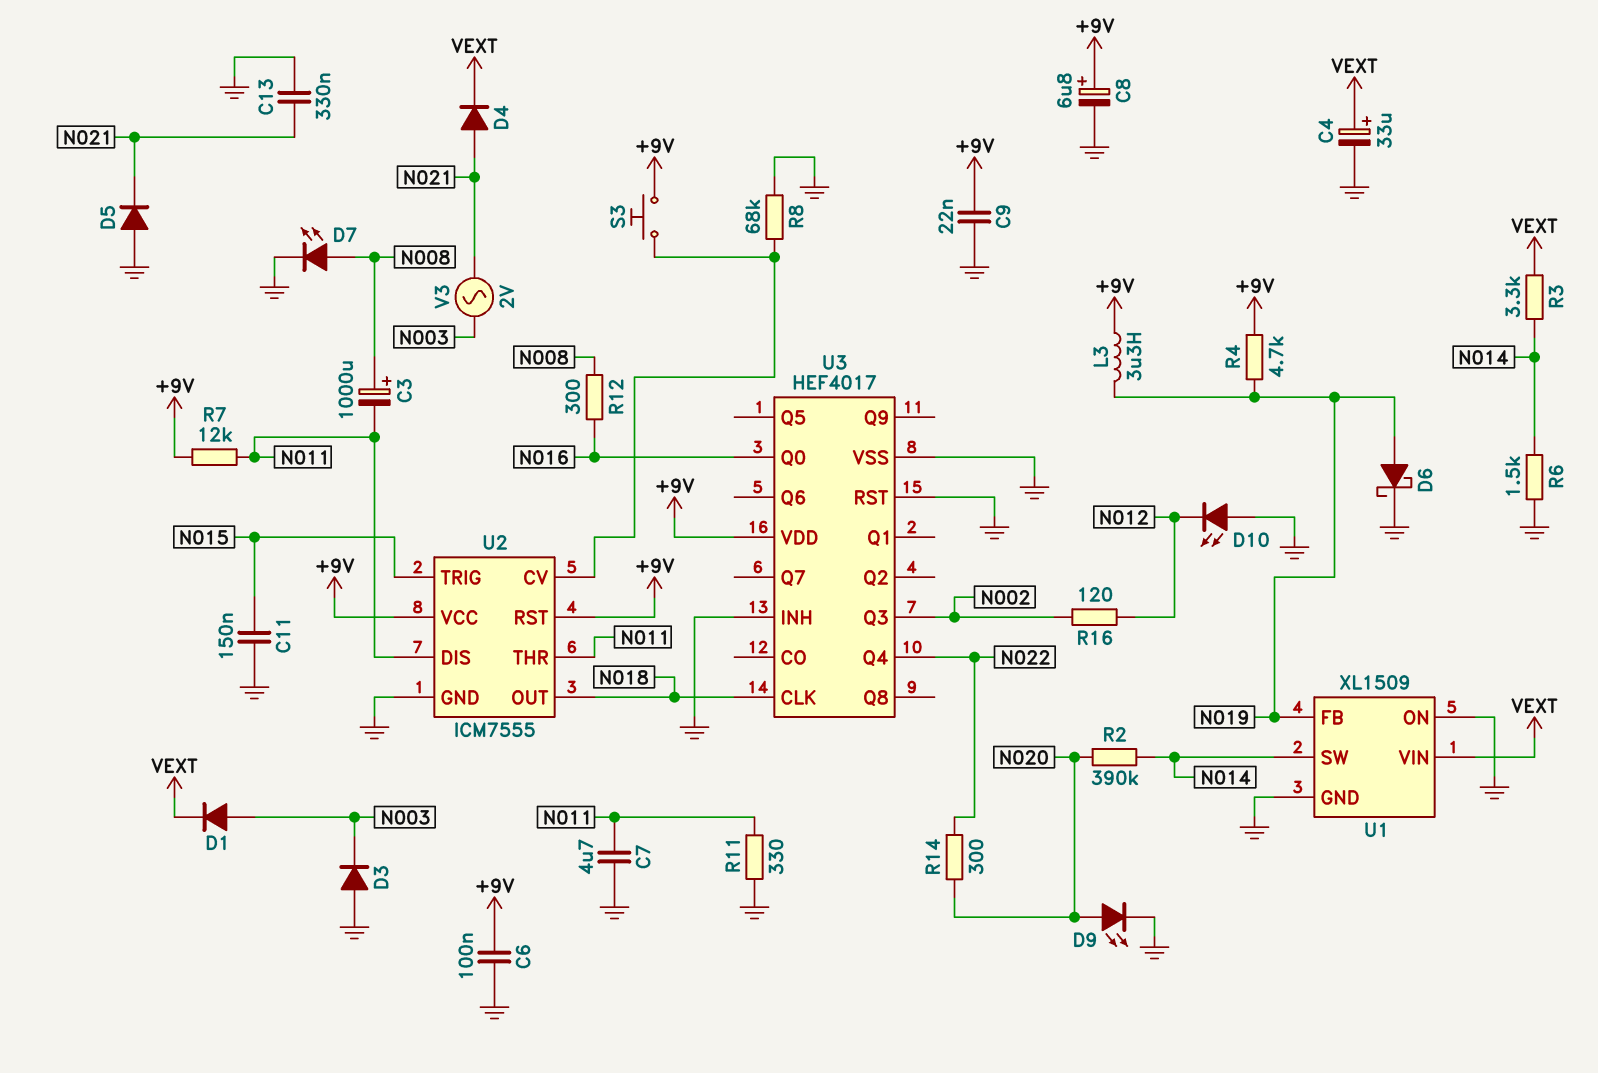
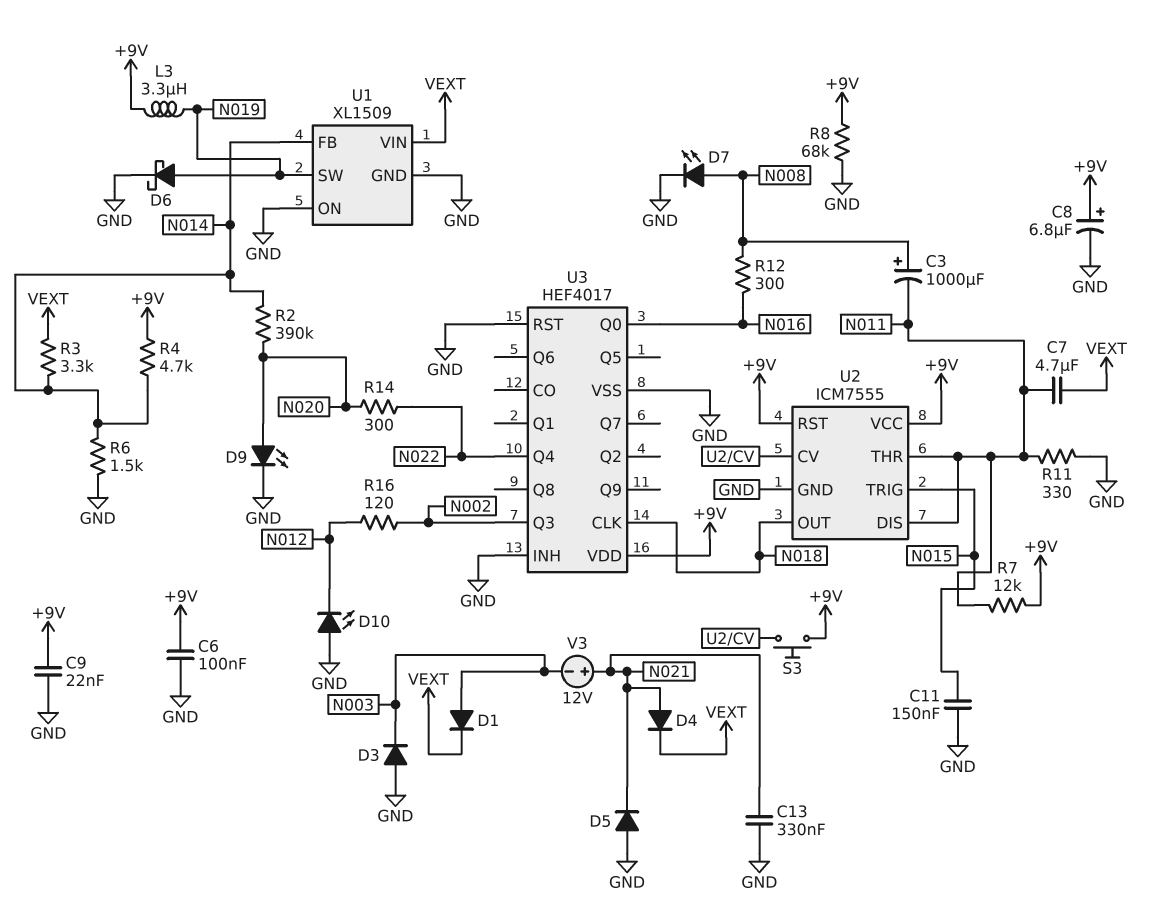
C4: 33uF (plus VEXT, minus GND) -> none
C7: 4.7uF (GND, N011) -> 4.7uF (N011, VEXT)
R4: 4.7k (+9V, N019) -> 4.7k (+9V, N014)
R8: 68k (GND, U2/CV) -> 68k (+9V, GND)
U1 pin FB: N019 -> N014
U1 pin SW: N014 -> N019
V3: AC 2V (N003, N021) -> 12V (plus N021, minus N003)

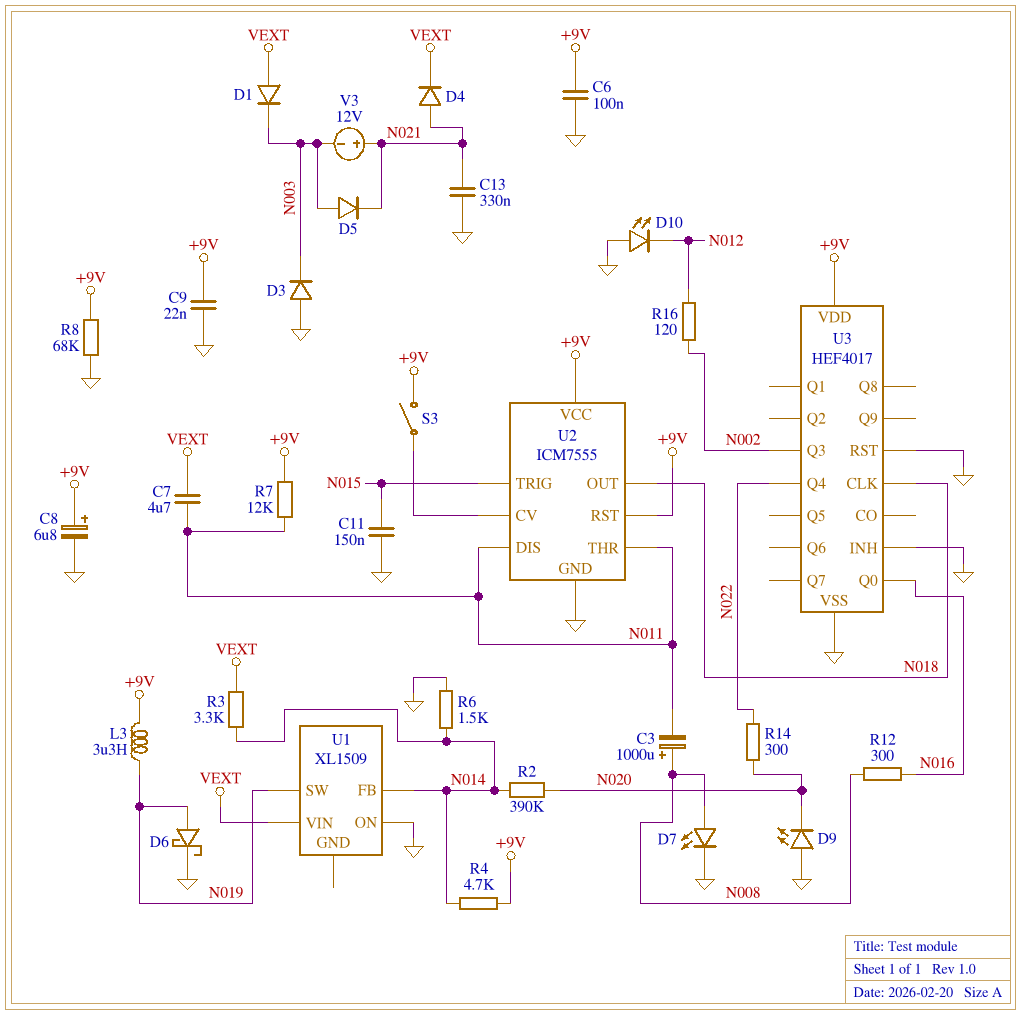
D1: diode (A N003, K VEXT) -> diode (A VEXT, K N003)
D5: diode (A GND, K N021) -> diode (A N003, K N021)
D9: LED (A N020, K GND) -> LED (A GND, K N020)
R11: 330 (GND, N011) -> none
S3: button (+9V, U2/CV) -> switch (+9V, U2/CV)
U1 pin GND: GND -> none

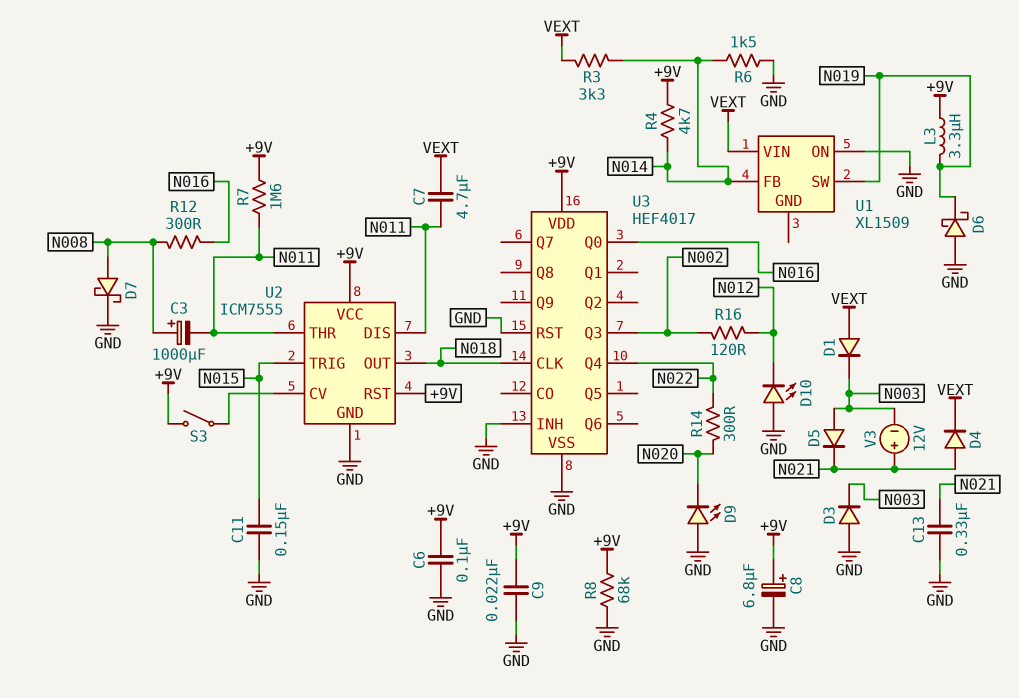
D6: schottky (A N019, K GND) -> schottky (A GND, K N019)
D7: LED (A N008, K GND) -> schottky (A N008, K GND)
R2: 390k (N014, N020) -> none
R7: 12k (+9V, N011) -> 1.6M (+9V, N011)

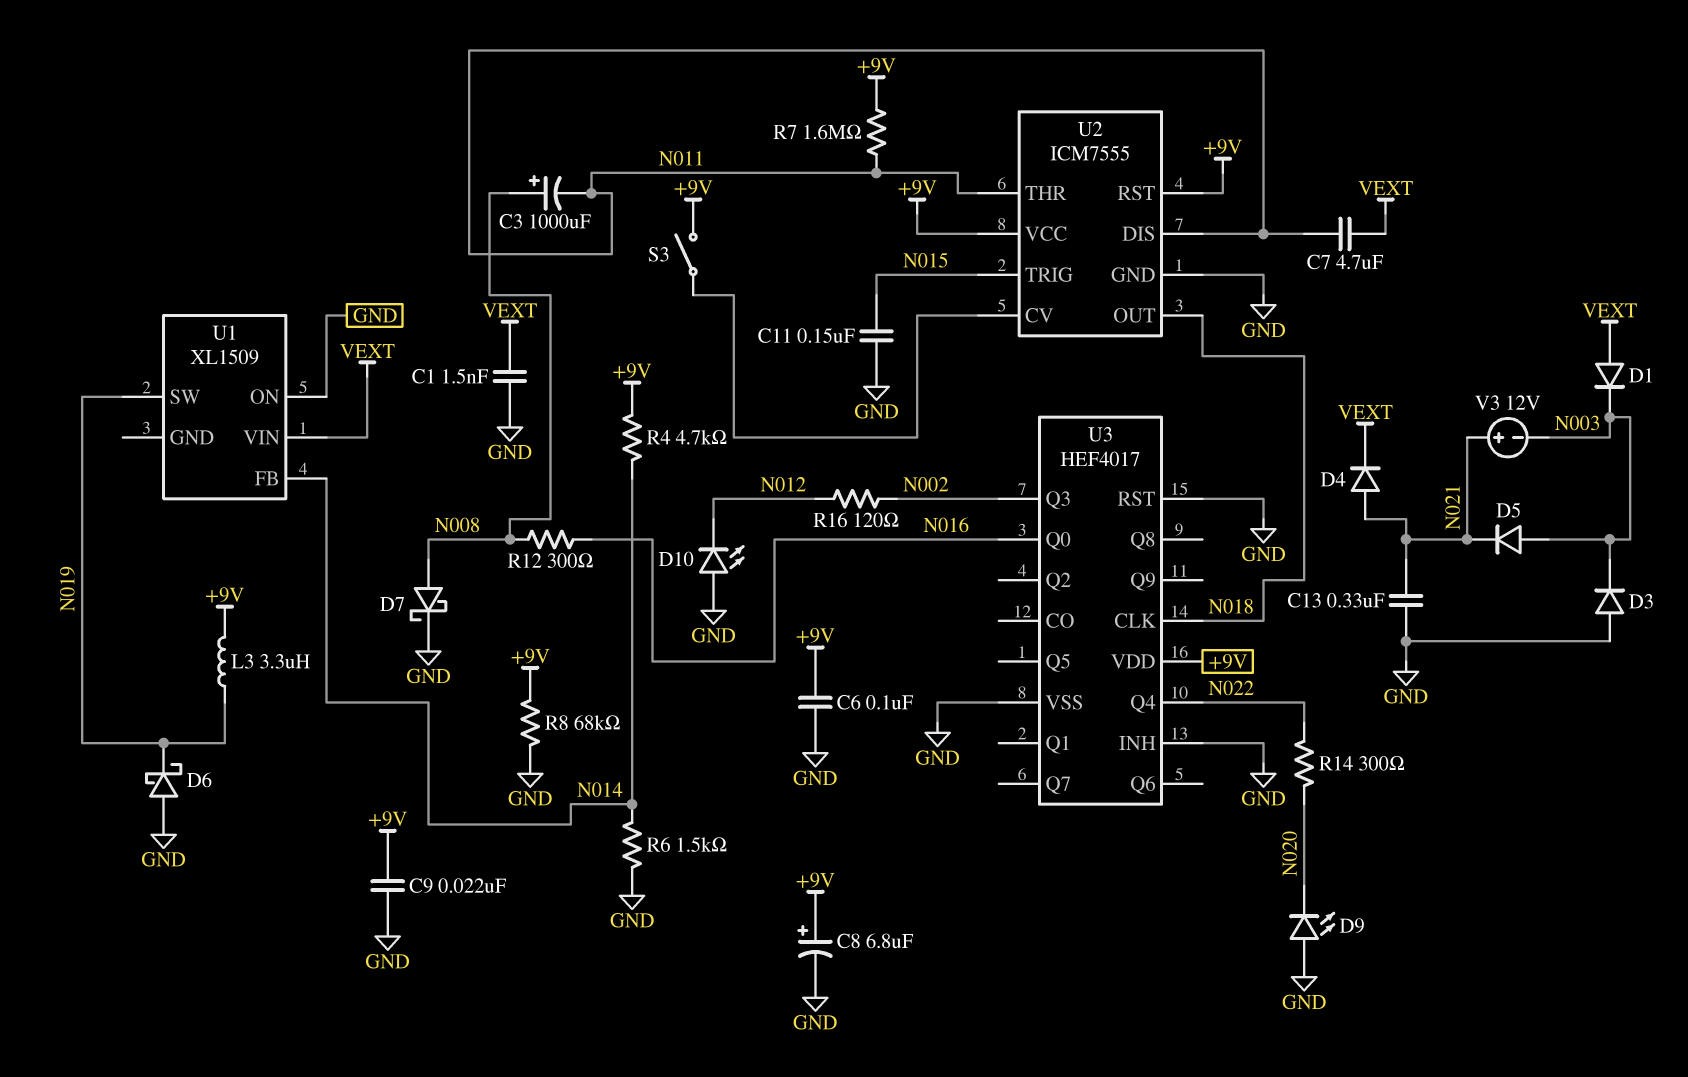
C1: none -> 1.5nF (GND, VEXT)
R3: 3.3k (N014, VEXT) -> none

